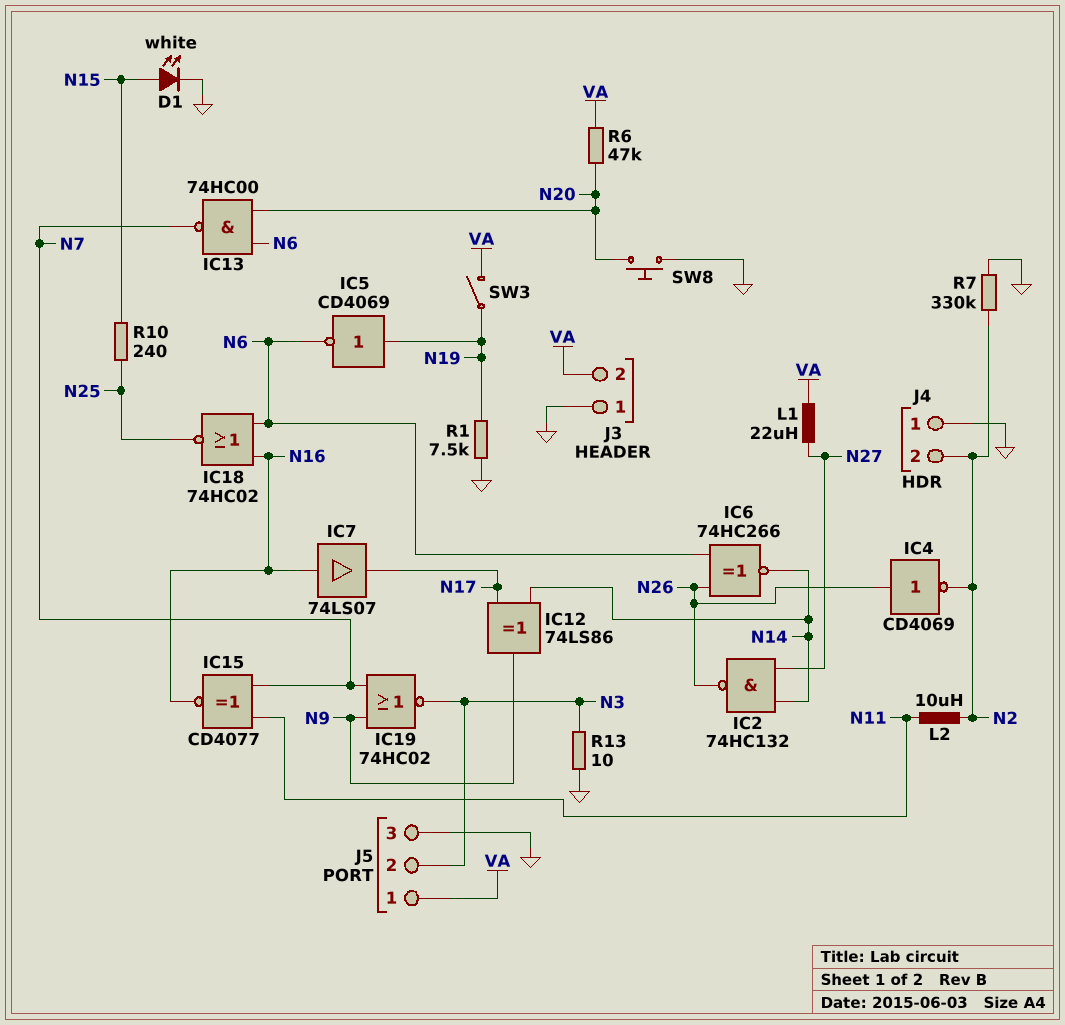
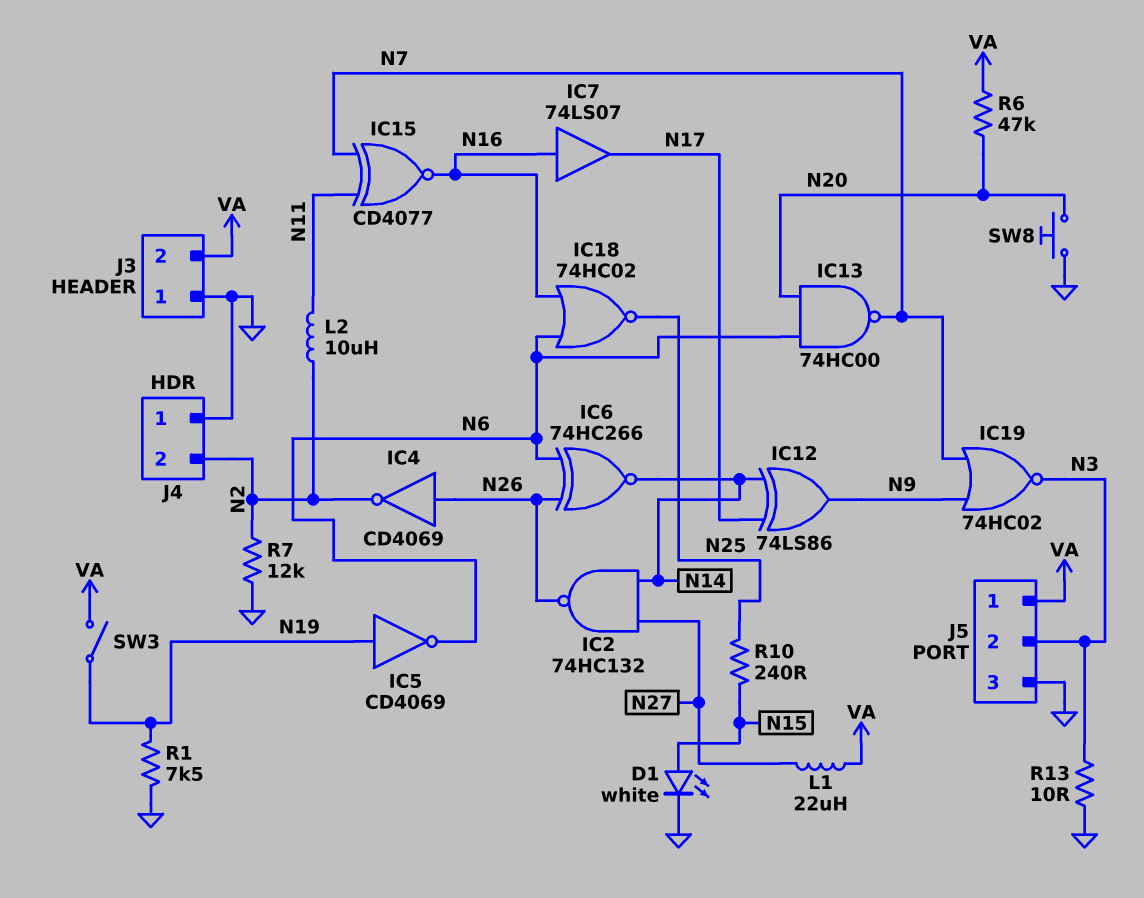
R7: 330k (GND, N2) -> 12k (GND, N2)

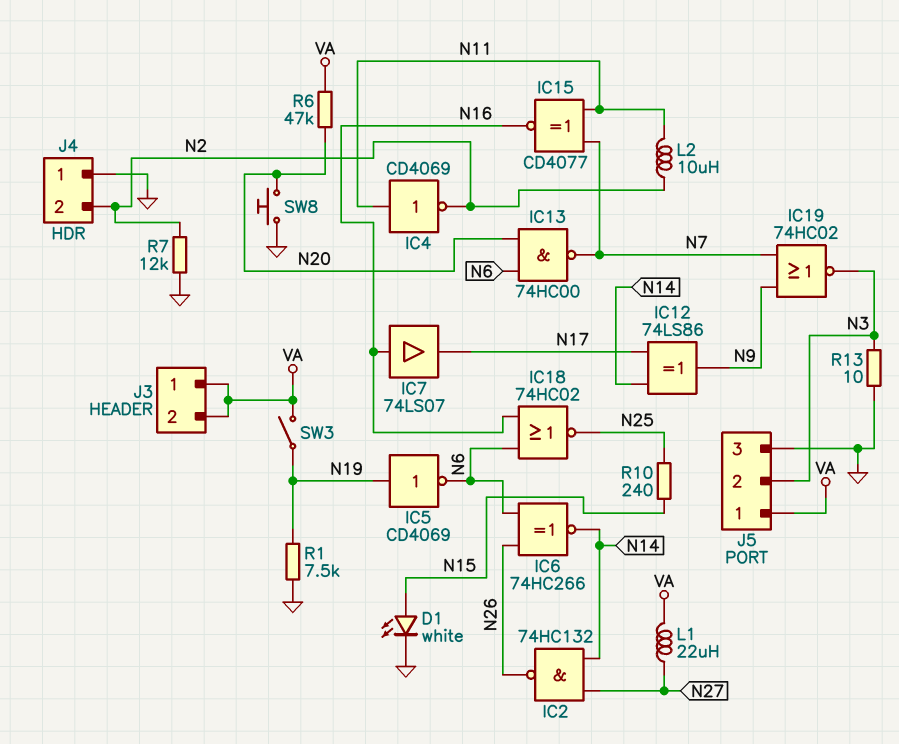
IC4: NOT CD4069 (in N26, out N2) -> NOT CD4069 (in N11, out N2)
J3 pin 1: GND -> VA

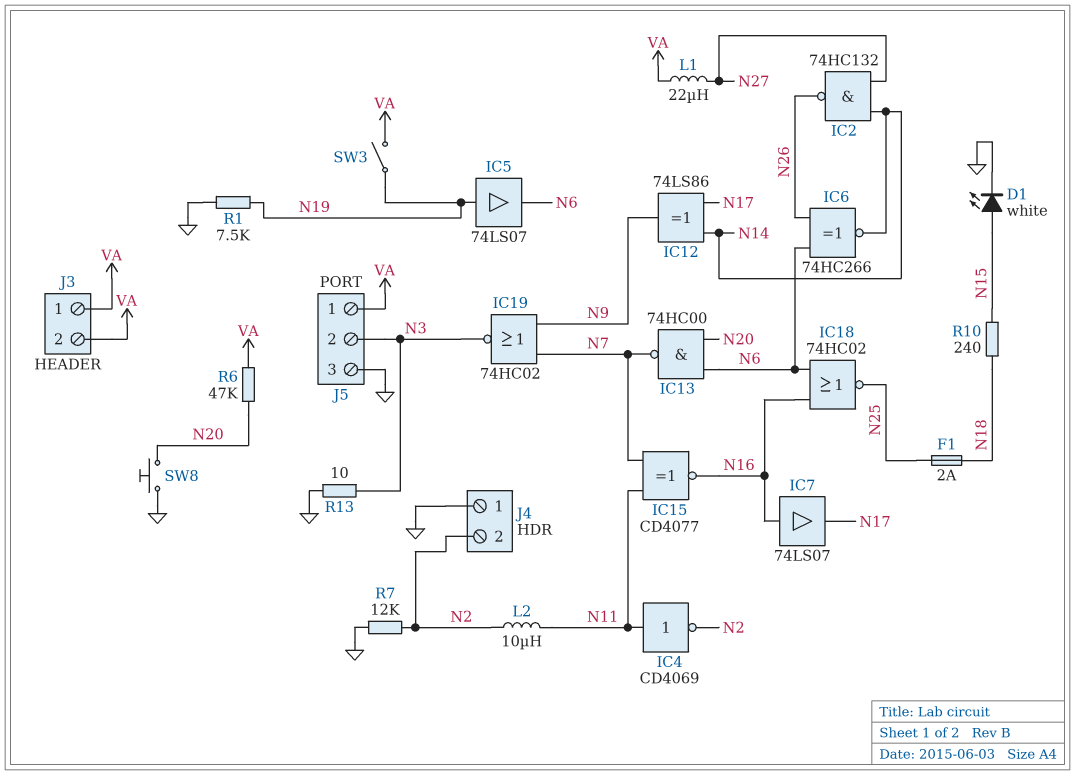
F1: none -> 2A (N18, N25)
IC5: NOT CD4069 (in N19, out N6) -> buffer 74LS07 (in N19, out N6)
R10: 240 (N15, N25) -> 240 (N15, N18)

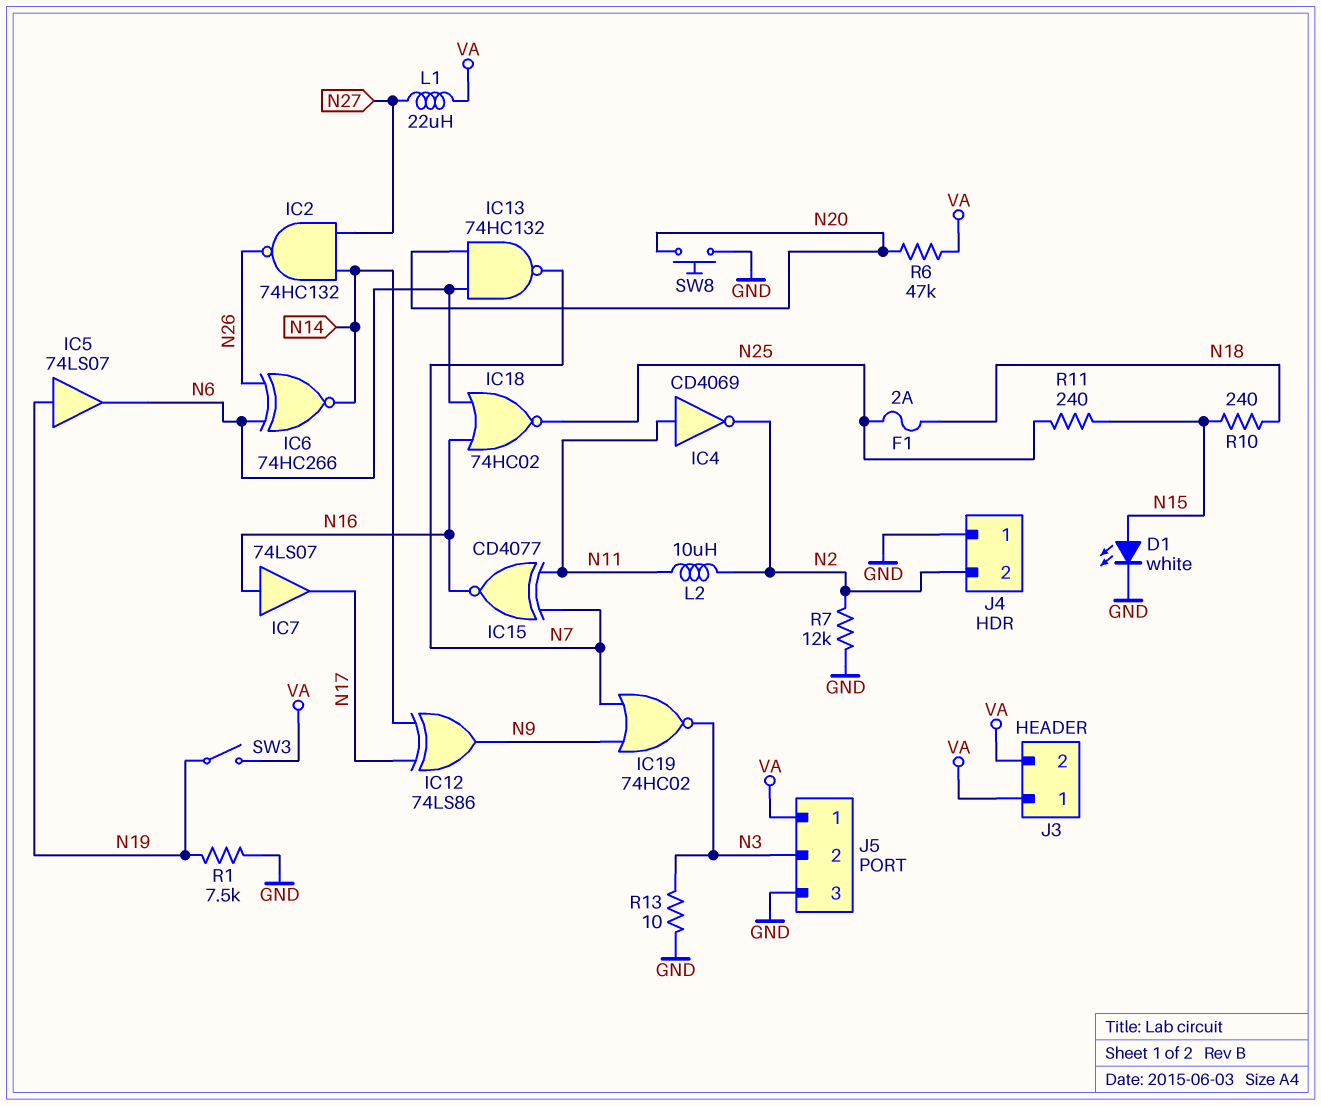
IC13: NAND 74HC00 (in N6, in N20, out N7) -> NAND 74HC132 (in N6, in N20, out N7)
R11: none -> 240 (N15, N25)

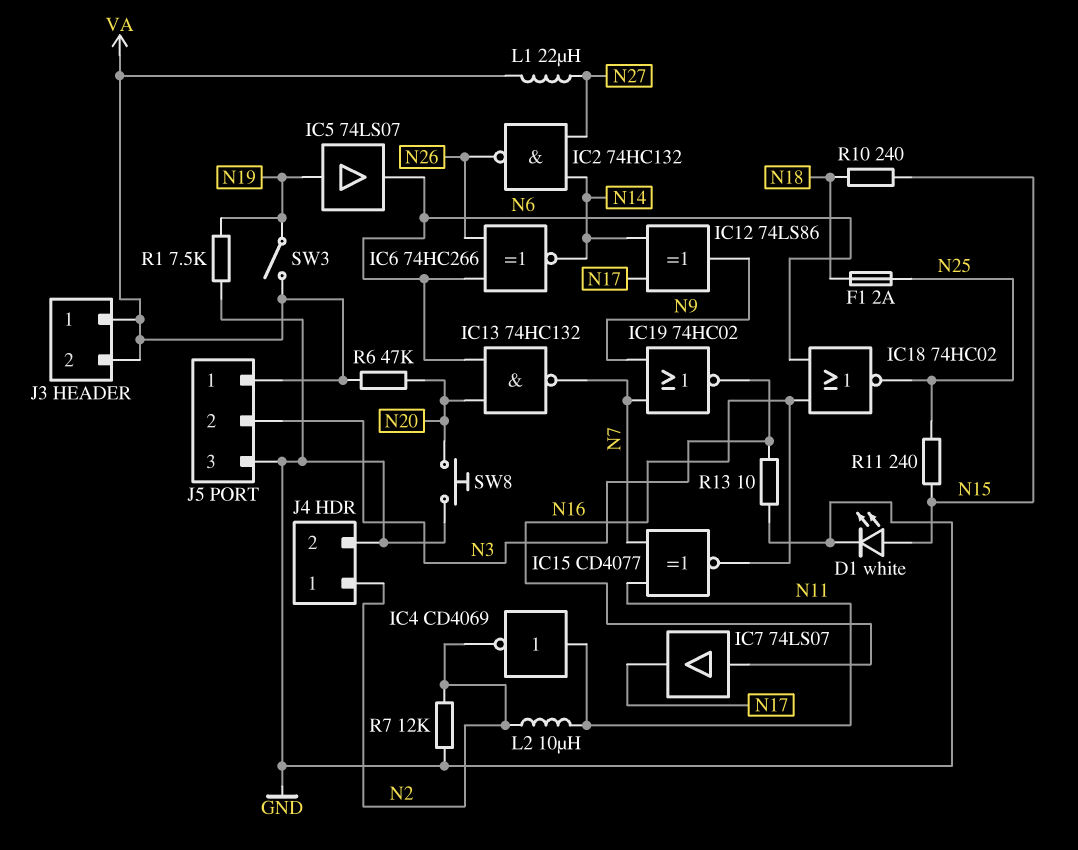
J4 pin 1: GND -> N2
J4 pin 2: N2 -> GND

